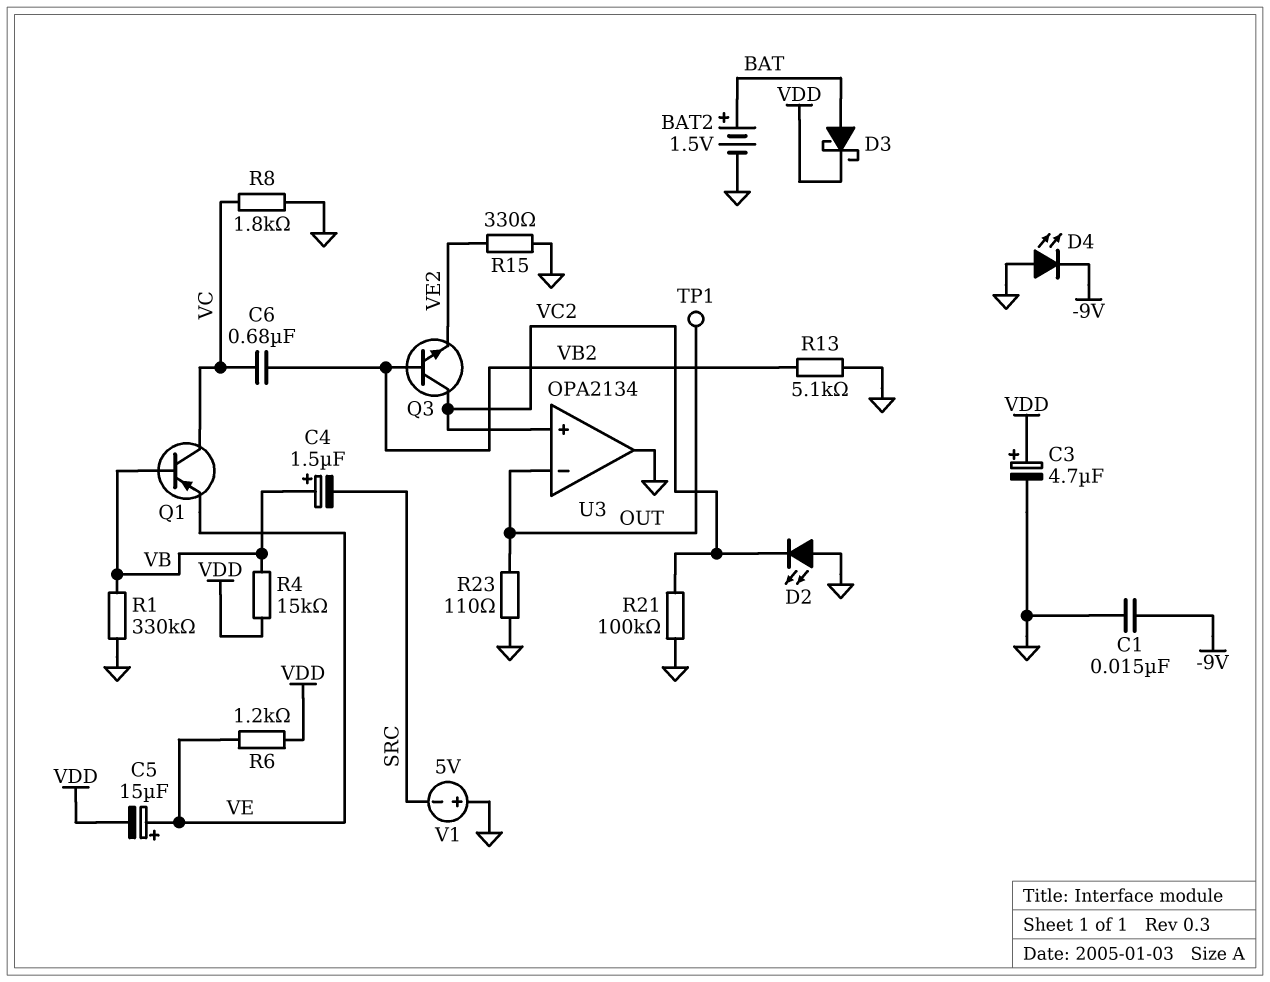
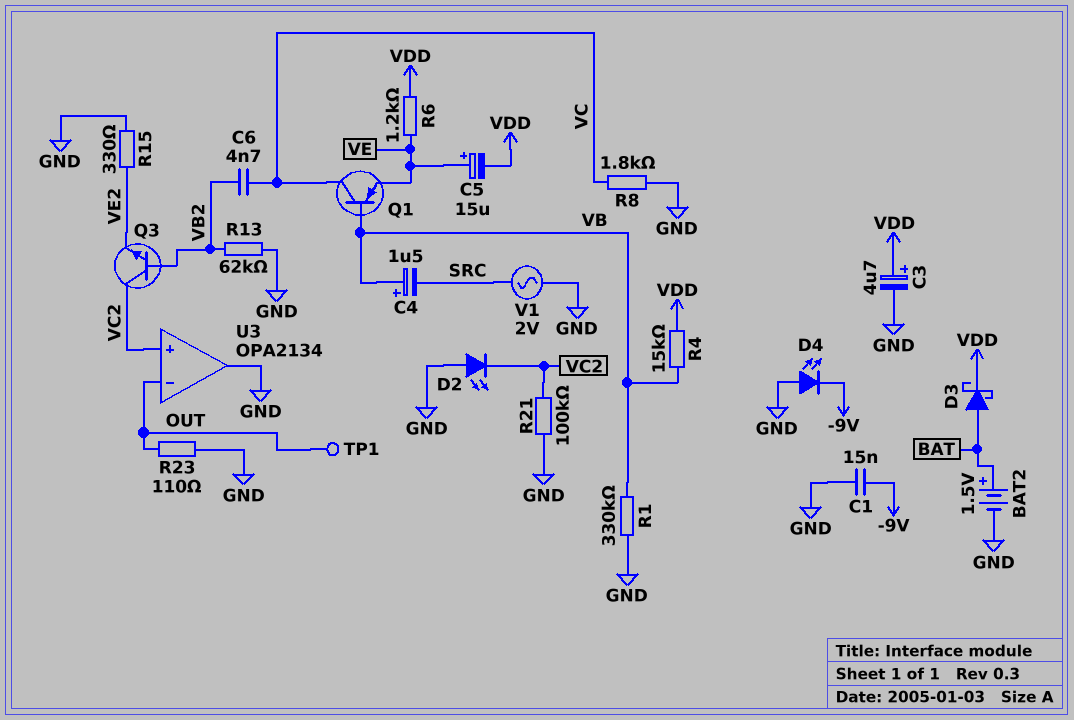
C6: 680nF (VB2, VC) -> 4.7nF (VB2, VC)
R13: 5.1k (GND, VB2) -> 62k (GND, VB2)
V1: 5V (plus GND, minus SRC) -> AC 2V (GND, SRC)

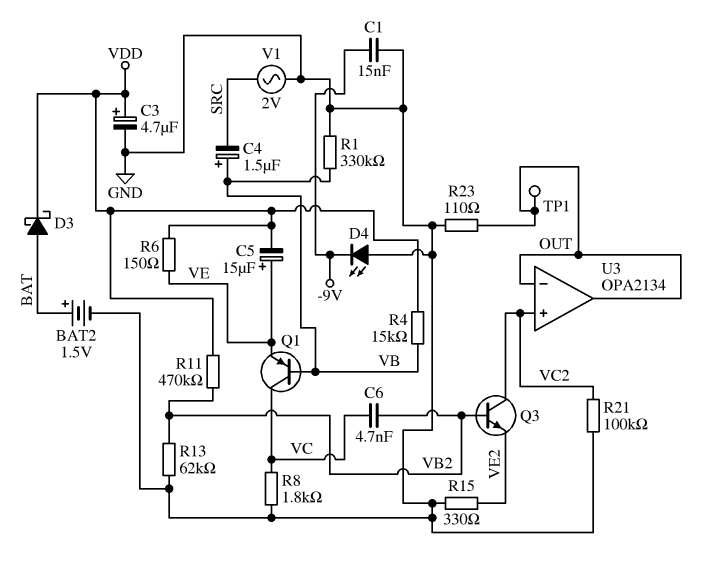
D2: LED (A GND, K VC2) -> none
R6: 1.2k (VDD, VE) -> 150 (VDD, VE)
R11: none -> 470k (VB2, VDD)
U3 pin out: GND -> OUT

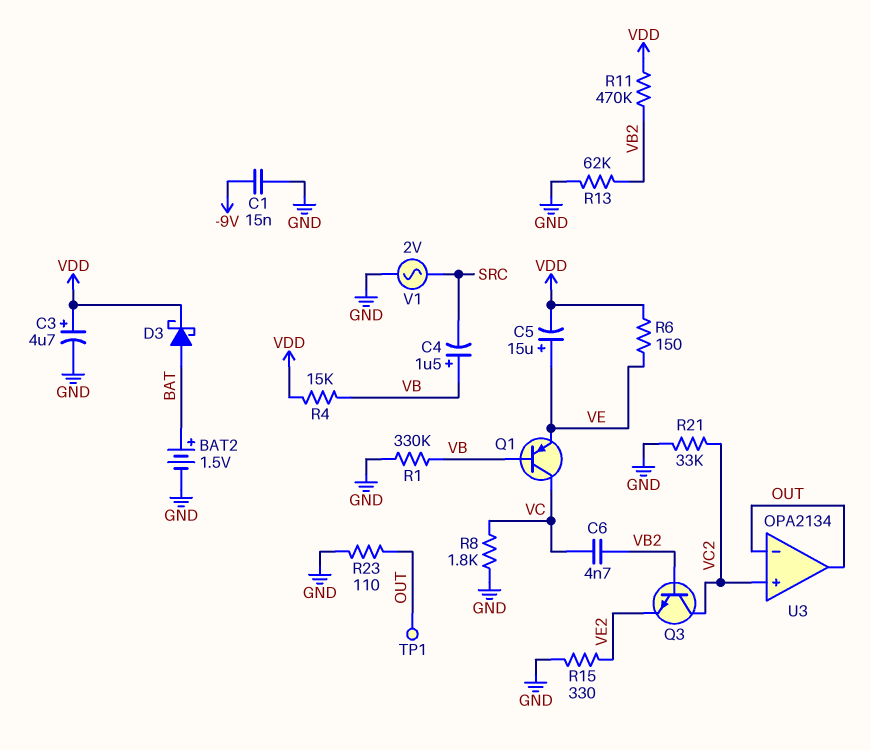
D4: LED (A GND, K -9V) -> none
R21: 100k (GND, VC2) -> 33k (GND, VC2)

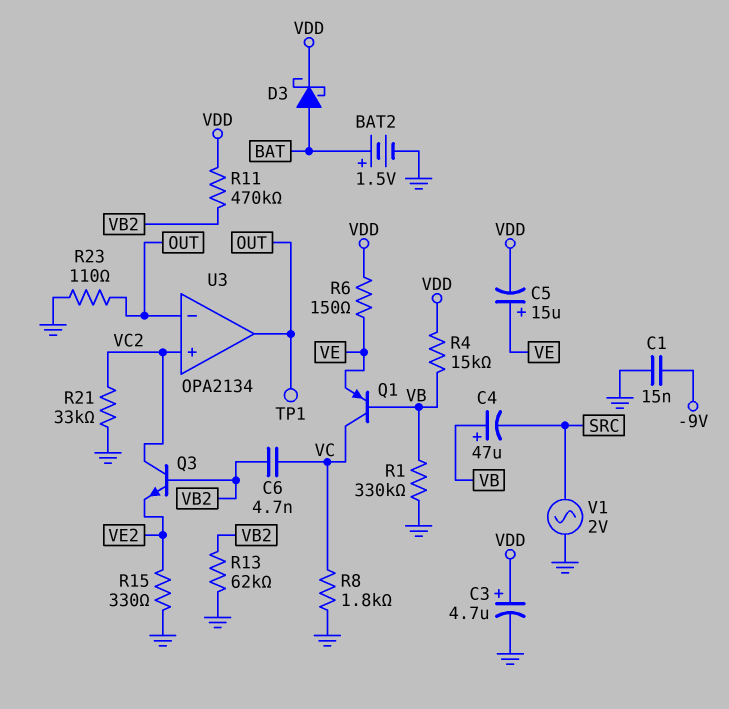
C4: 1.5uF (plus VB, minus SRC) -> 47uF (plus VB, minus SRC)

